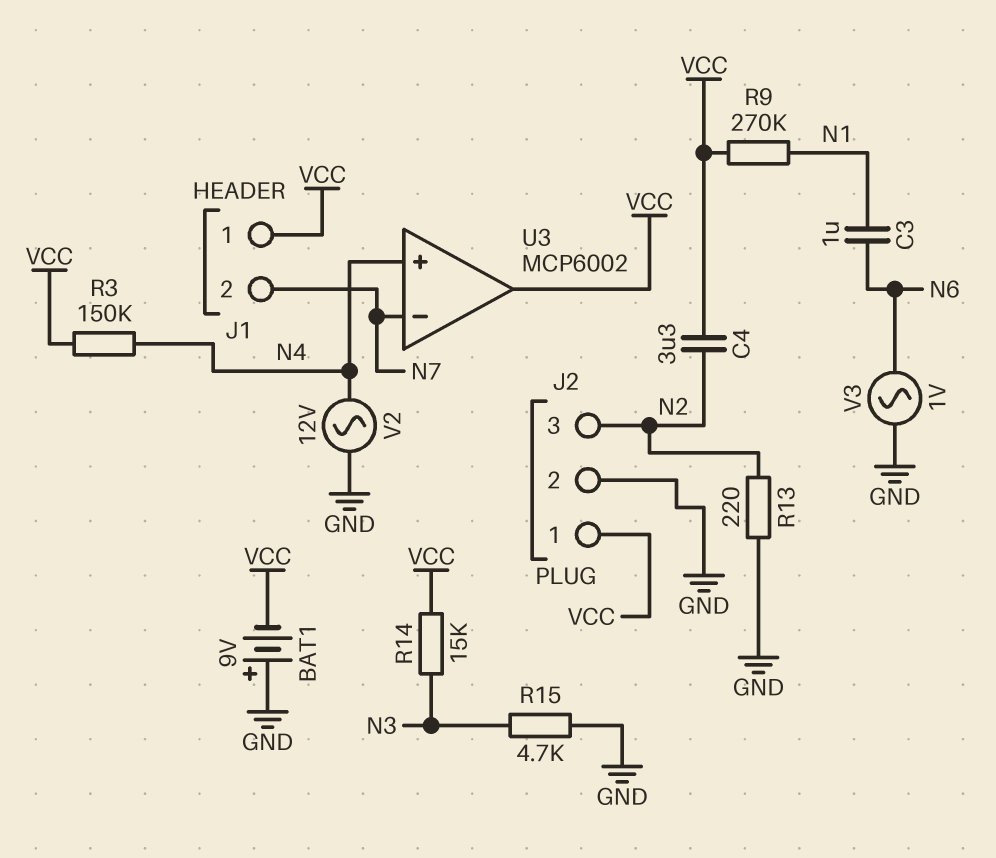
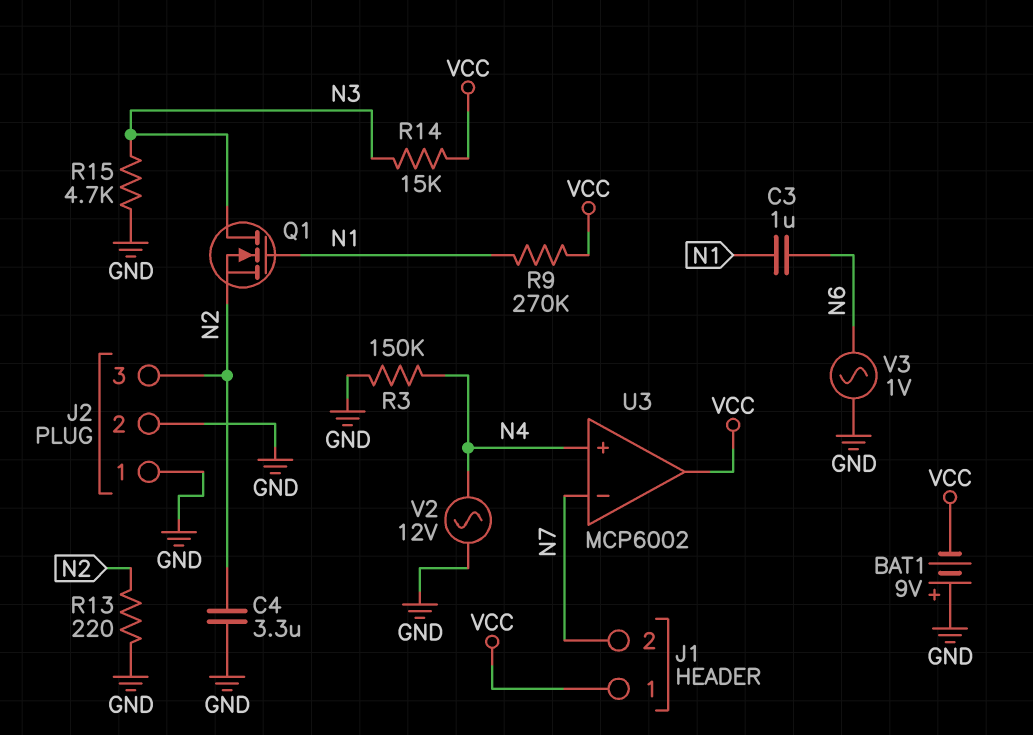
C4: 3.3uF (N2, VCC) -> 3.3uF (GND, N2)
J2 pin 1: VCC -> GND
Q1: none -> NMOS (G N1, D N3, S N2)
R3: 150k (N4, VCC) -> 150k (GND, N4)

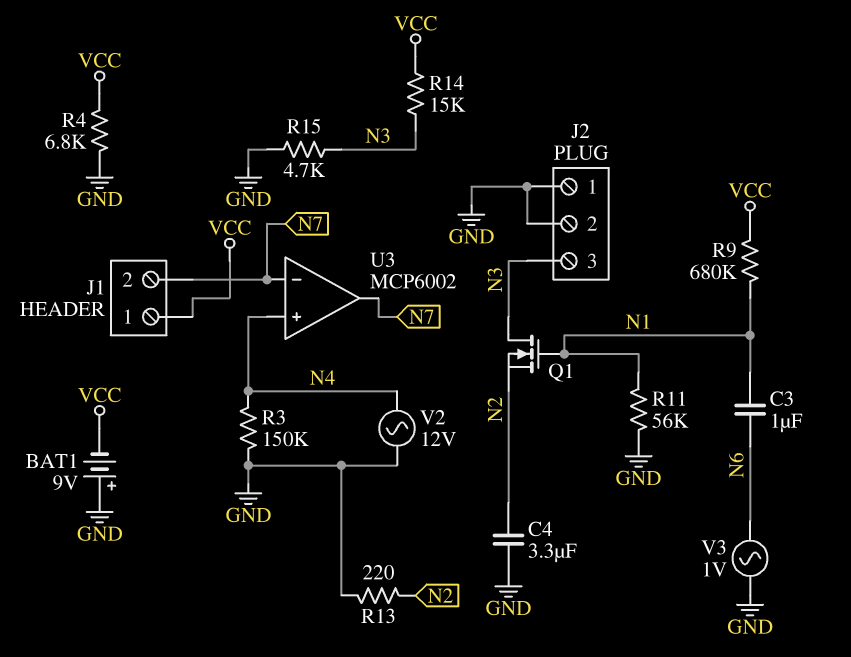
J2 pin 3: N2 -> N3
R4: none -> 6.8k (GND, VCC)
R9: 270k (N1, VCC) -> 680k (N1, VCC)
R11: none -> 56k (GND, N1)
U3 pin out: VCC -> N7

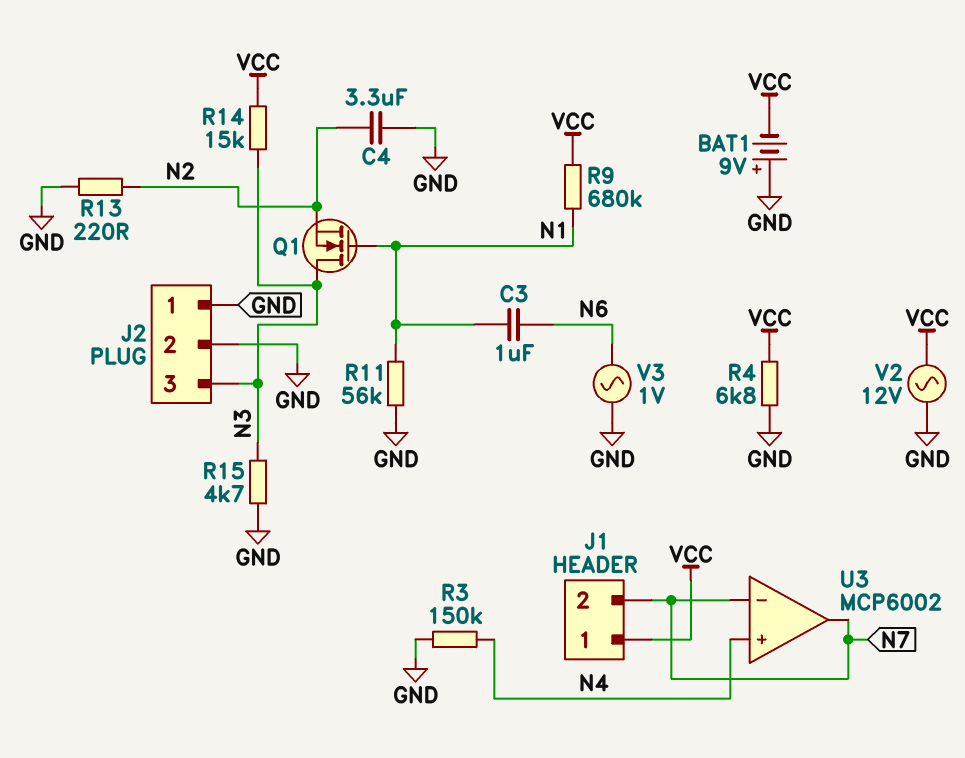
V2: AC 12V (GND, N4) -> AC 12V (GND, VCC)

